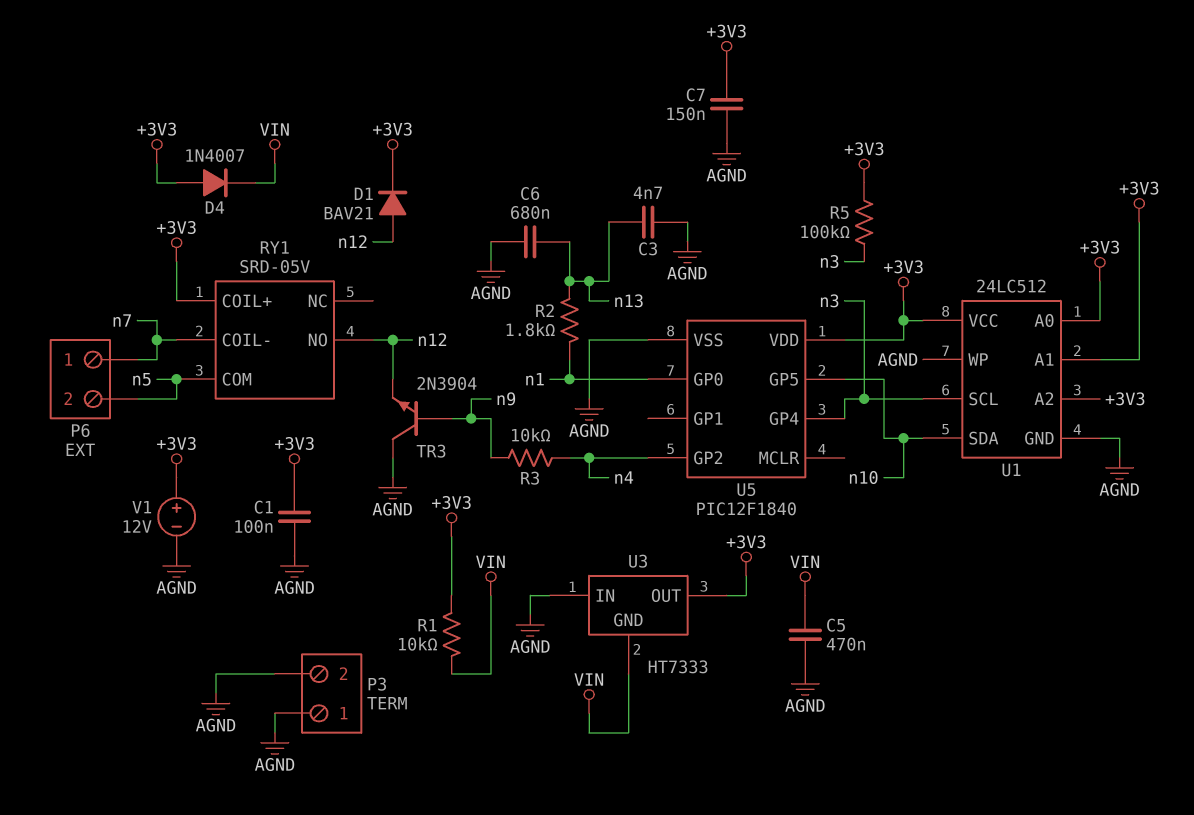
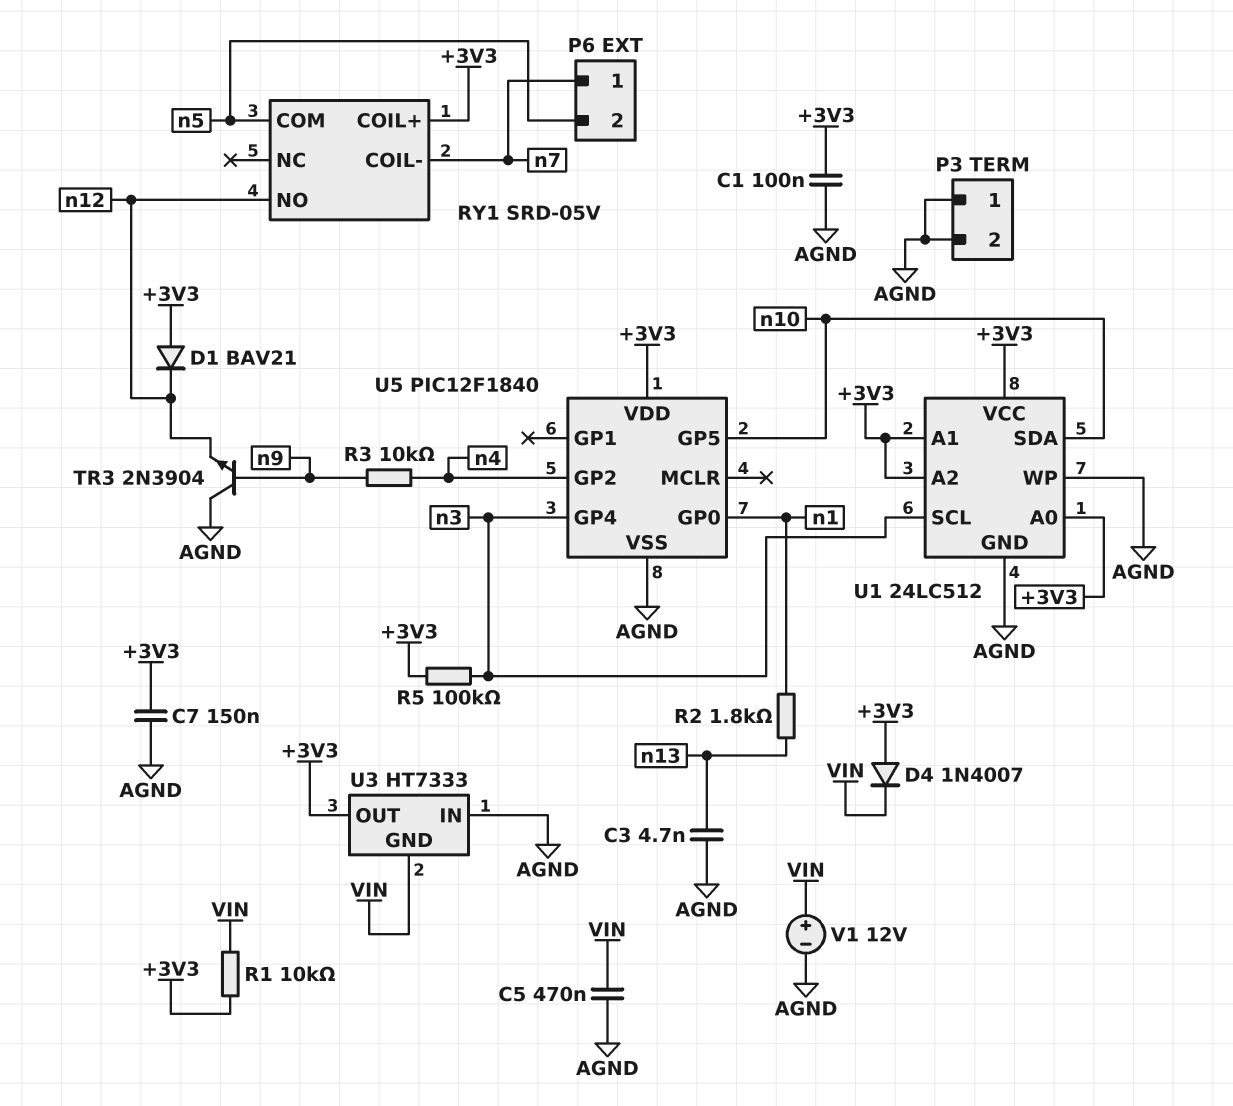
C6: 680nF (AGND, n13) -> none
D1: diode BAV21 (A n12, K +3V3) -> diode BAV21 (A +3V3, K n12)
V1: 12V (plus +3V3, minus AGND) -> 12V (plus VIN, minus AGND)

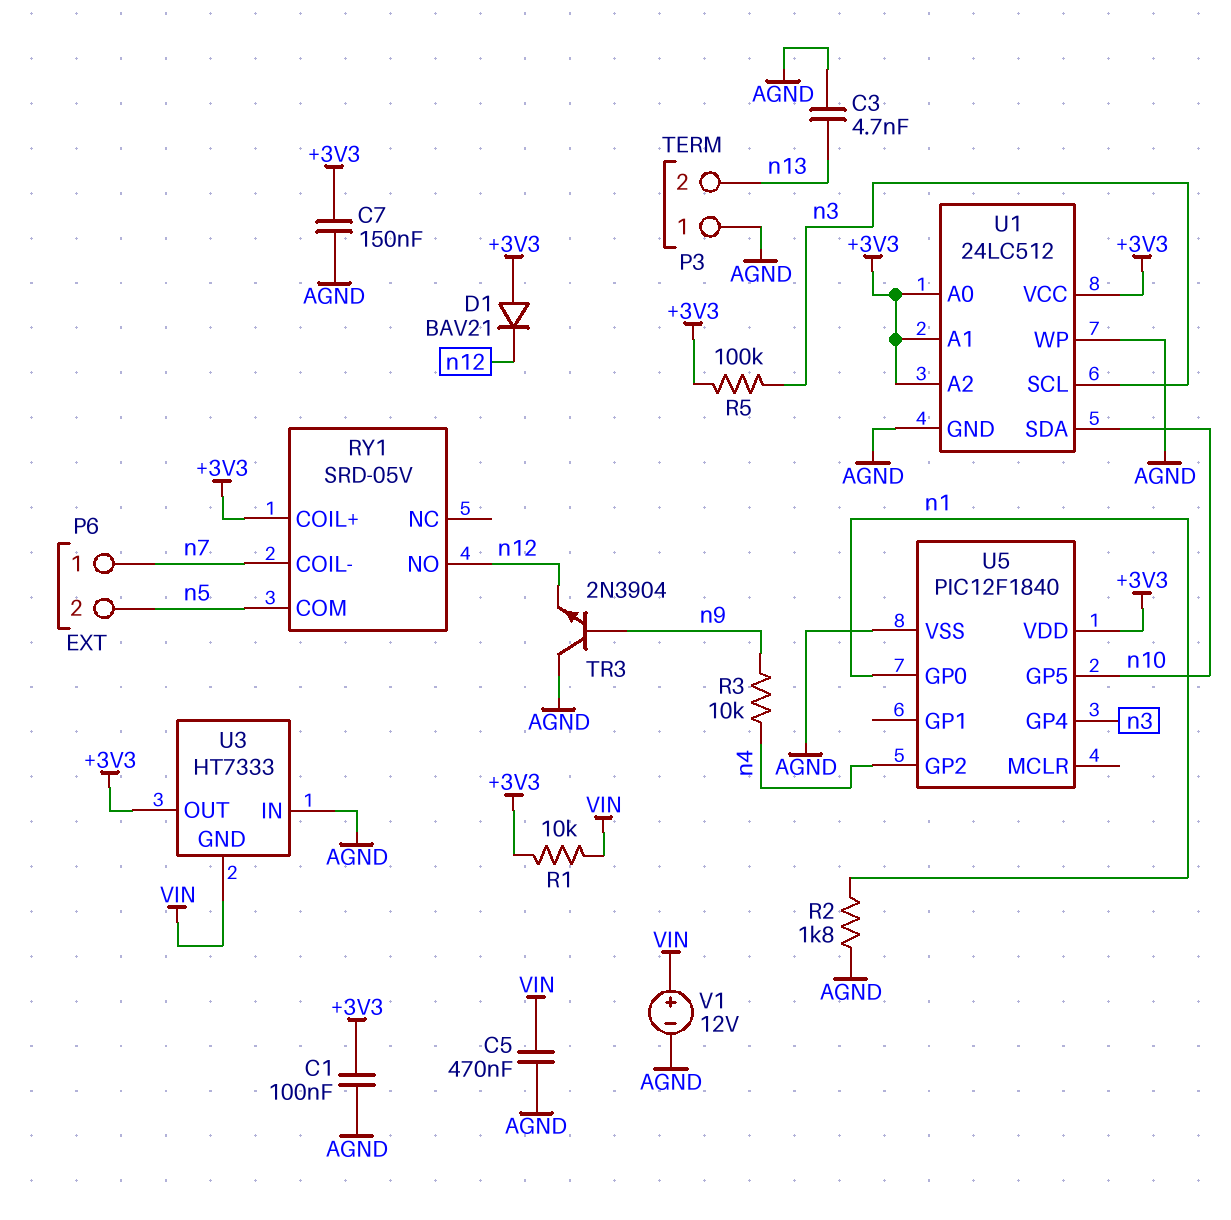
D4: diode 1N4007 (A +3V3, K VIN) -> none
P3 pin 2: AGND -> n13
R2: 1.8k (n1, n13) -> 1.8k (AGND, n1)

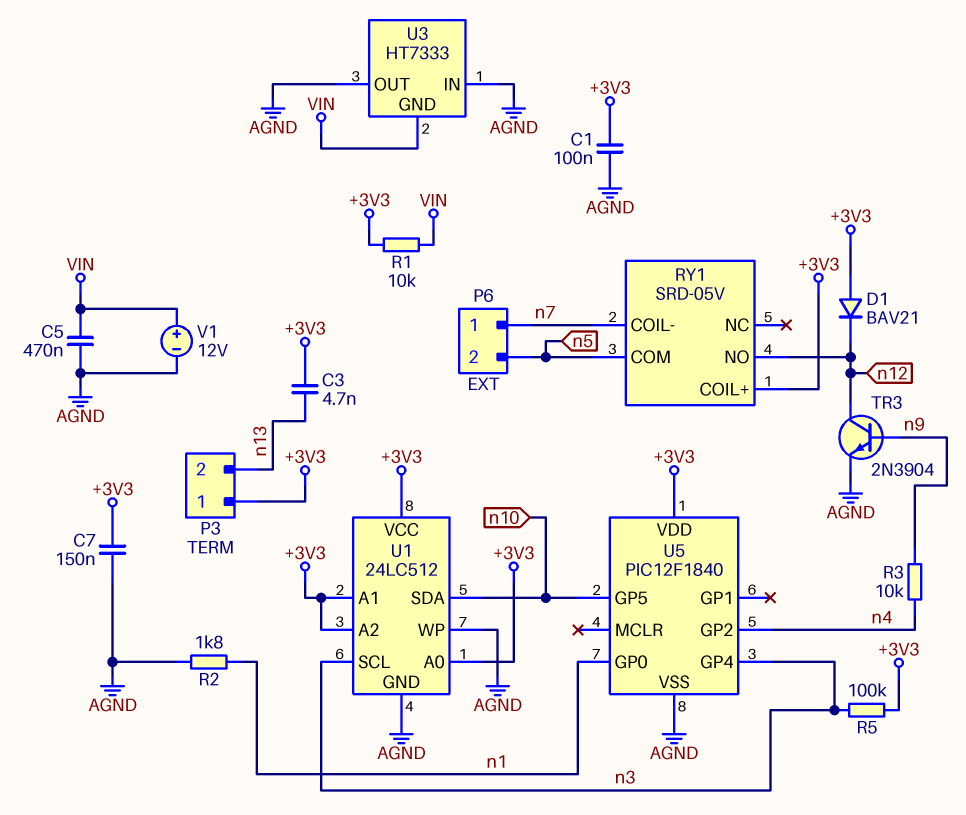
C3: 4.7nF (AGND, n13) -> 4.7nF (+3V3, n13)
P3 pin 1: AGND -> +3V3
TR3: NPN 2N3904 (B n9, C AGND, E n12) -> NPN 2N3904 (B n9, C n12, E AGND)
U3 pin OUT: +3V3 -> AGND

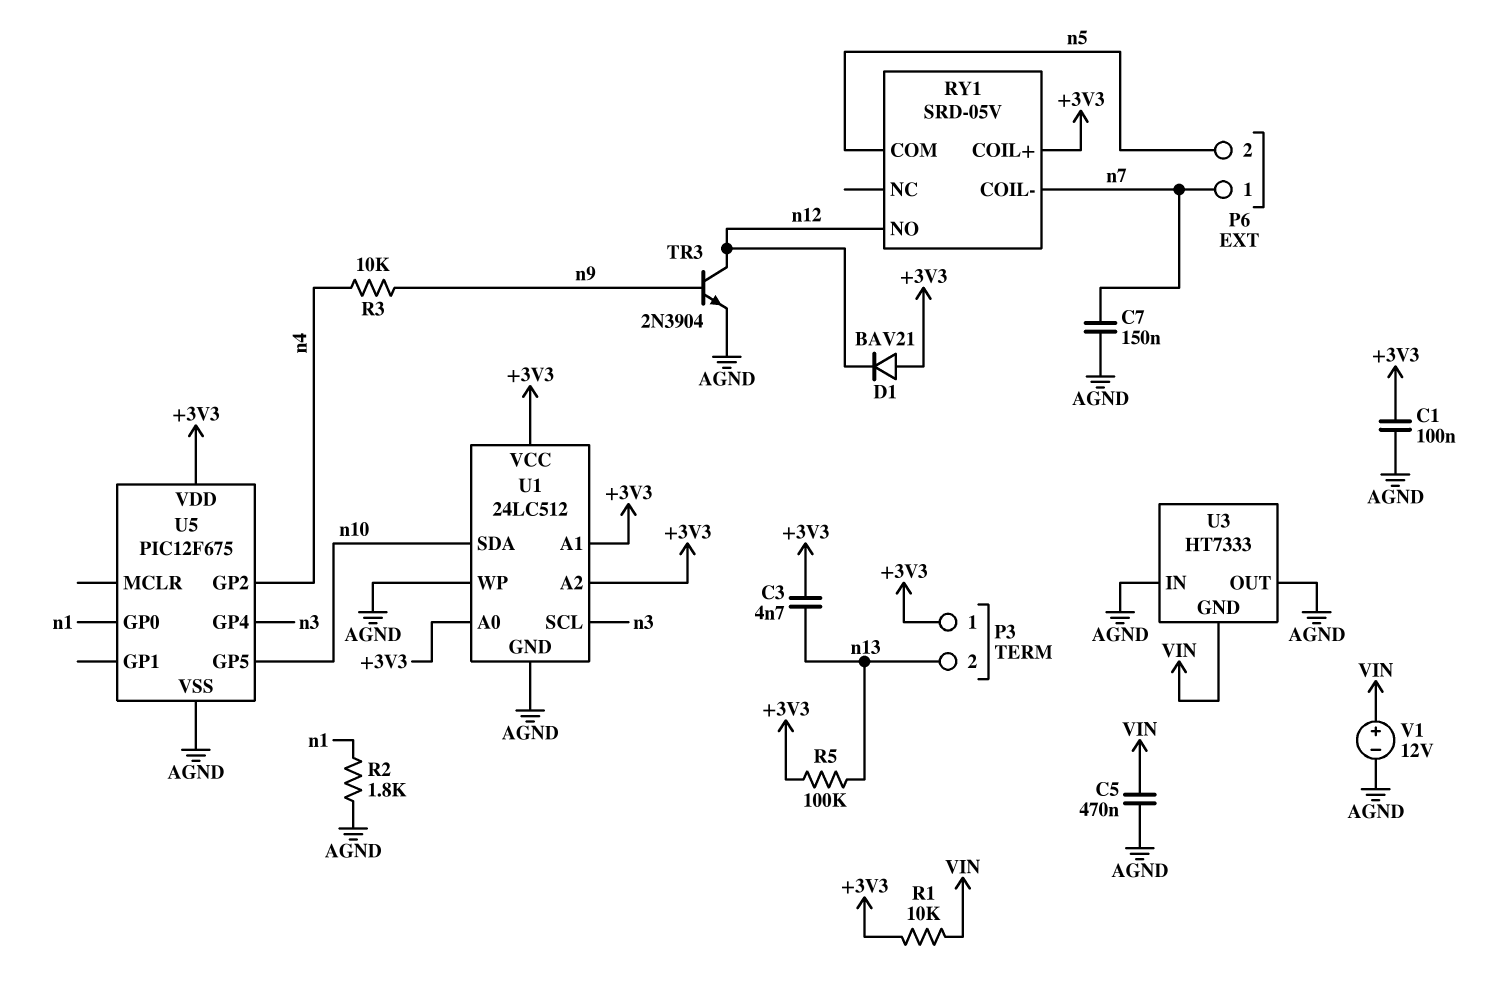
C7: 150nF (+3V3, AGND) -> 150nF (AGND, n7)
R5: 100k (+3V3, n3) -> 100k (+3V3, n13)
U5: PIC12F1840 -> PIC12F675

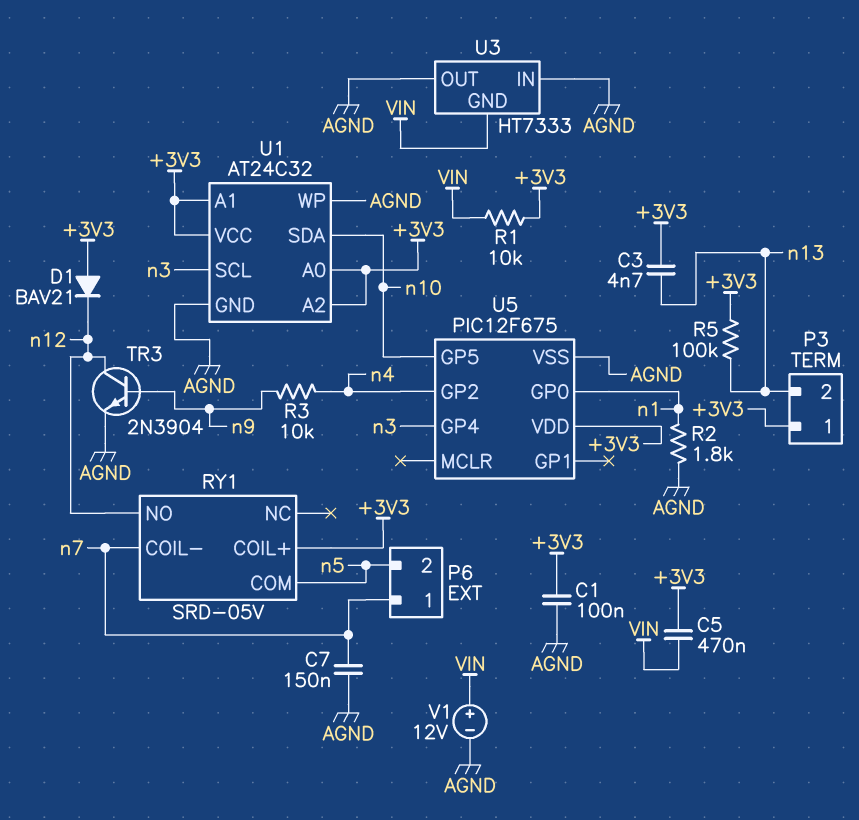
C5: 470nF (AGND, VIN) -> 470nF (+3V3, VIN)
U1: 24LC512 -> AT24C32

